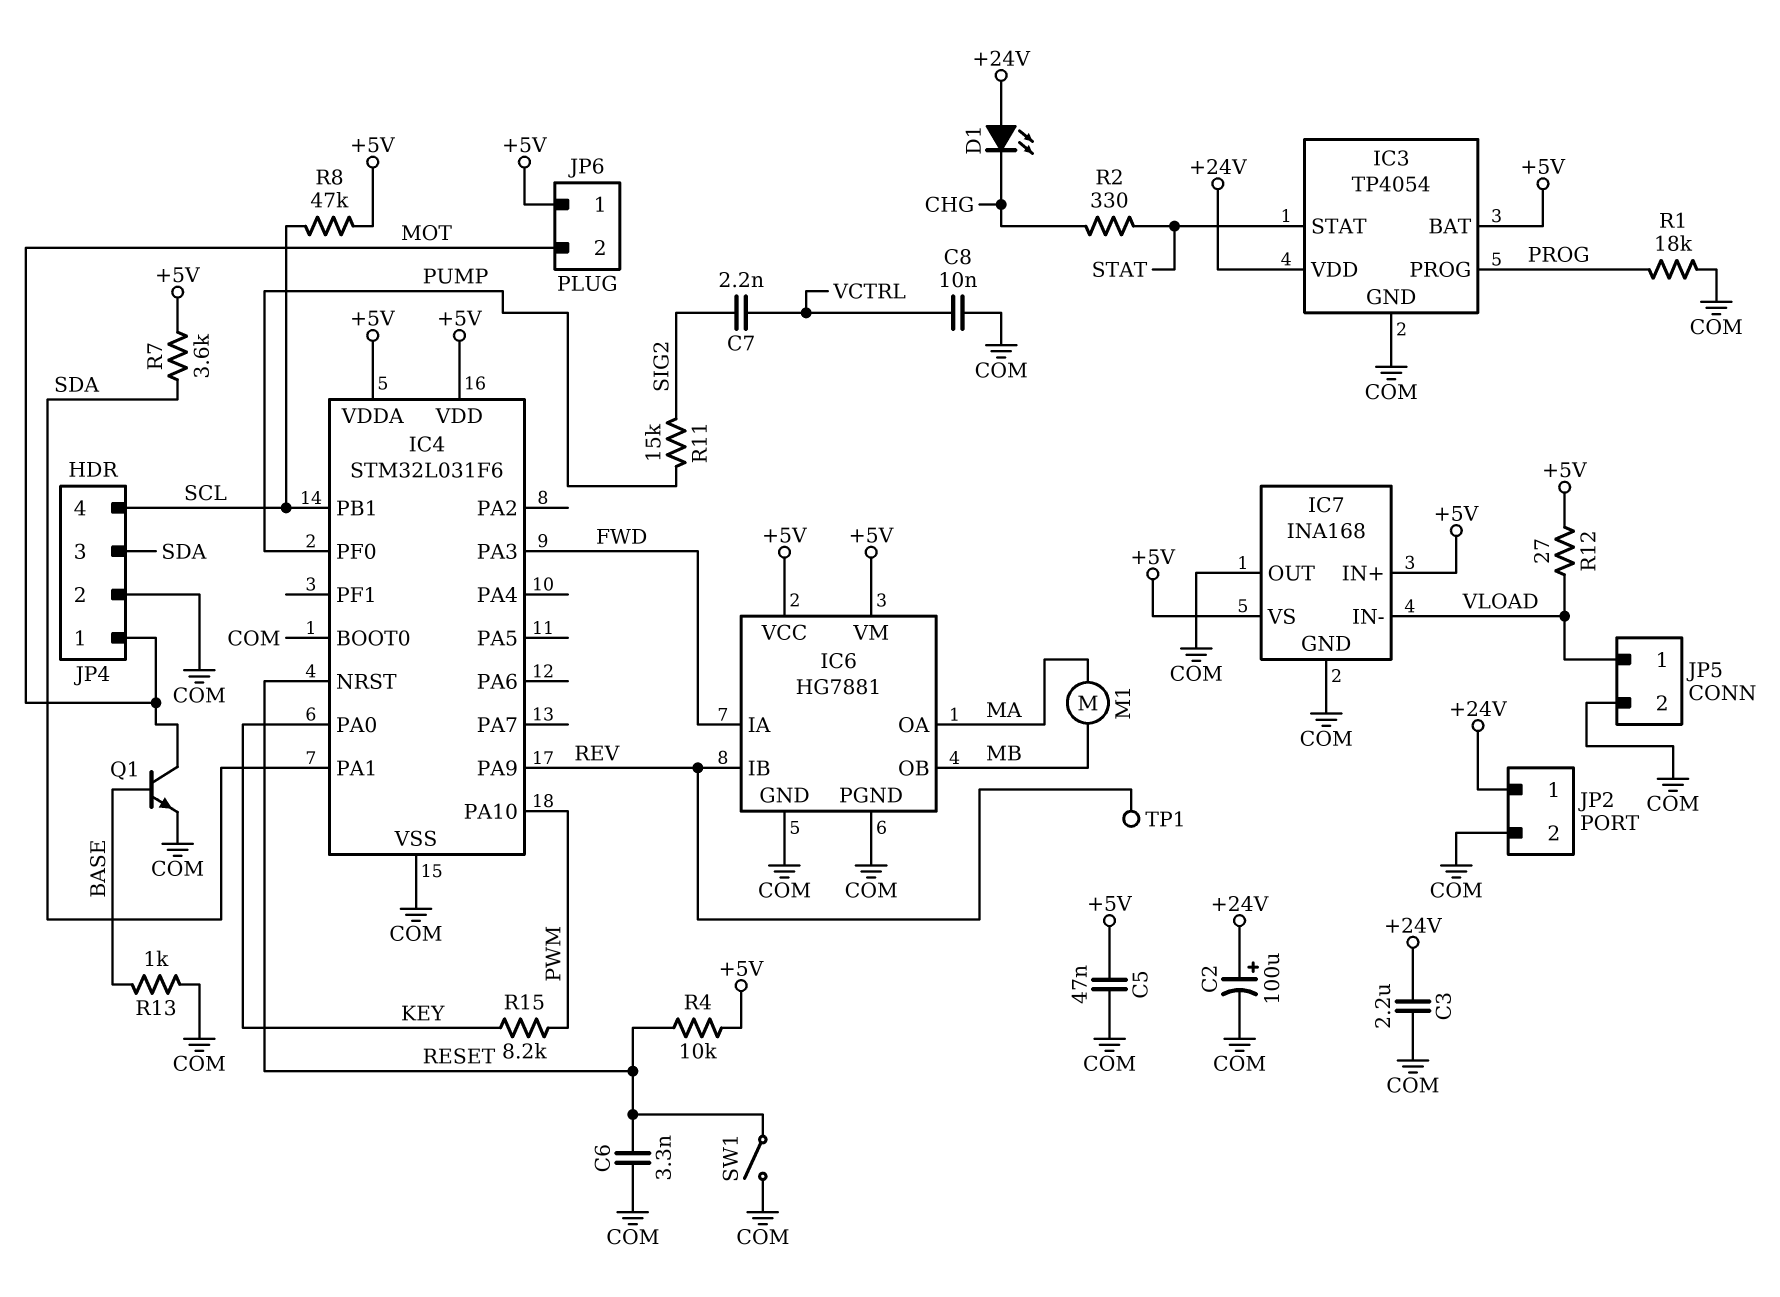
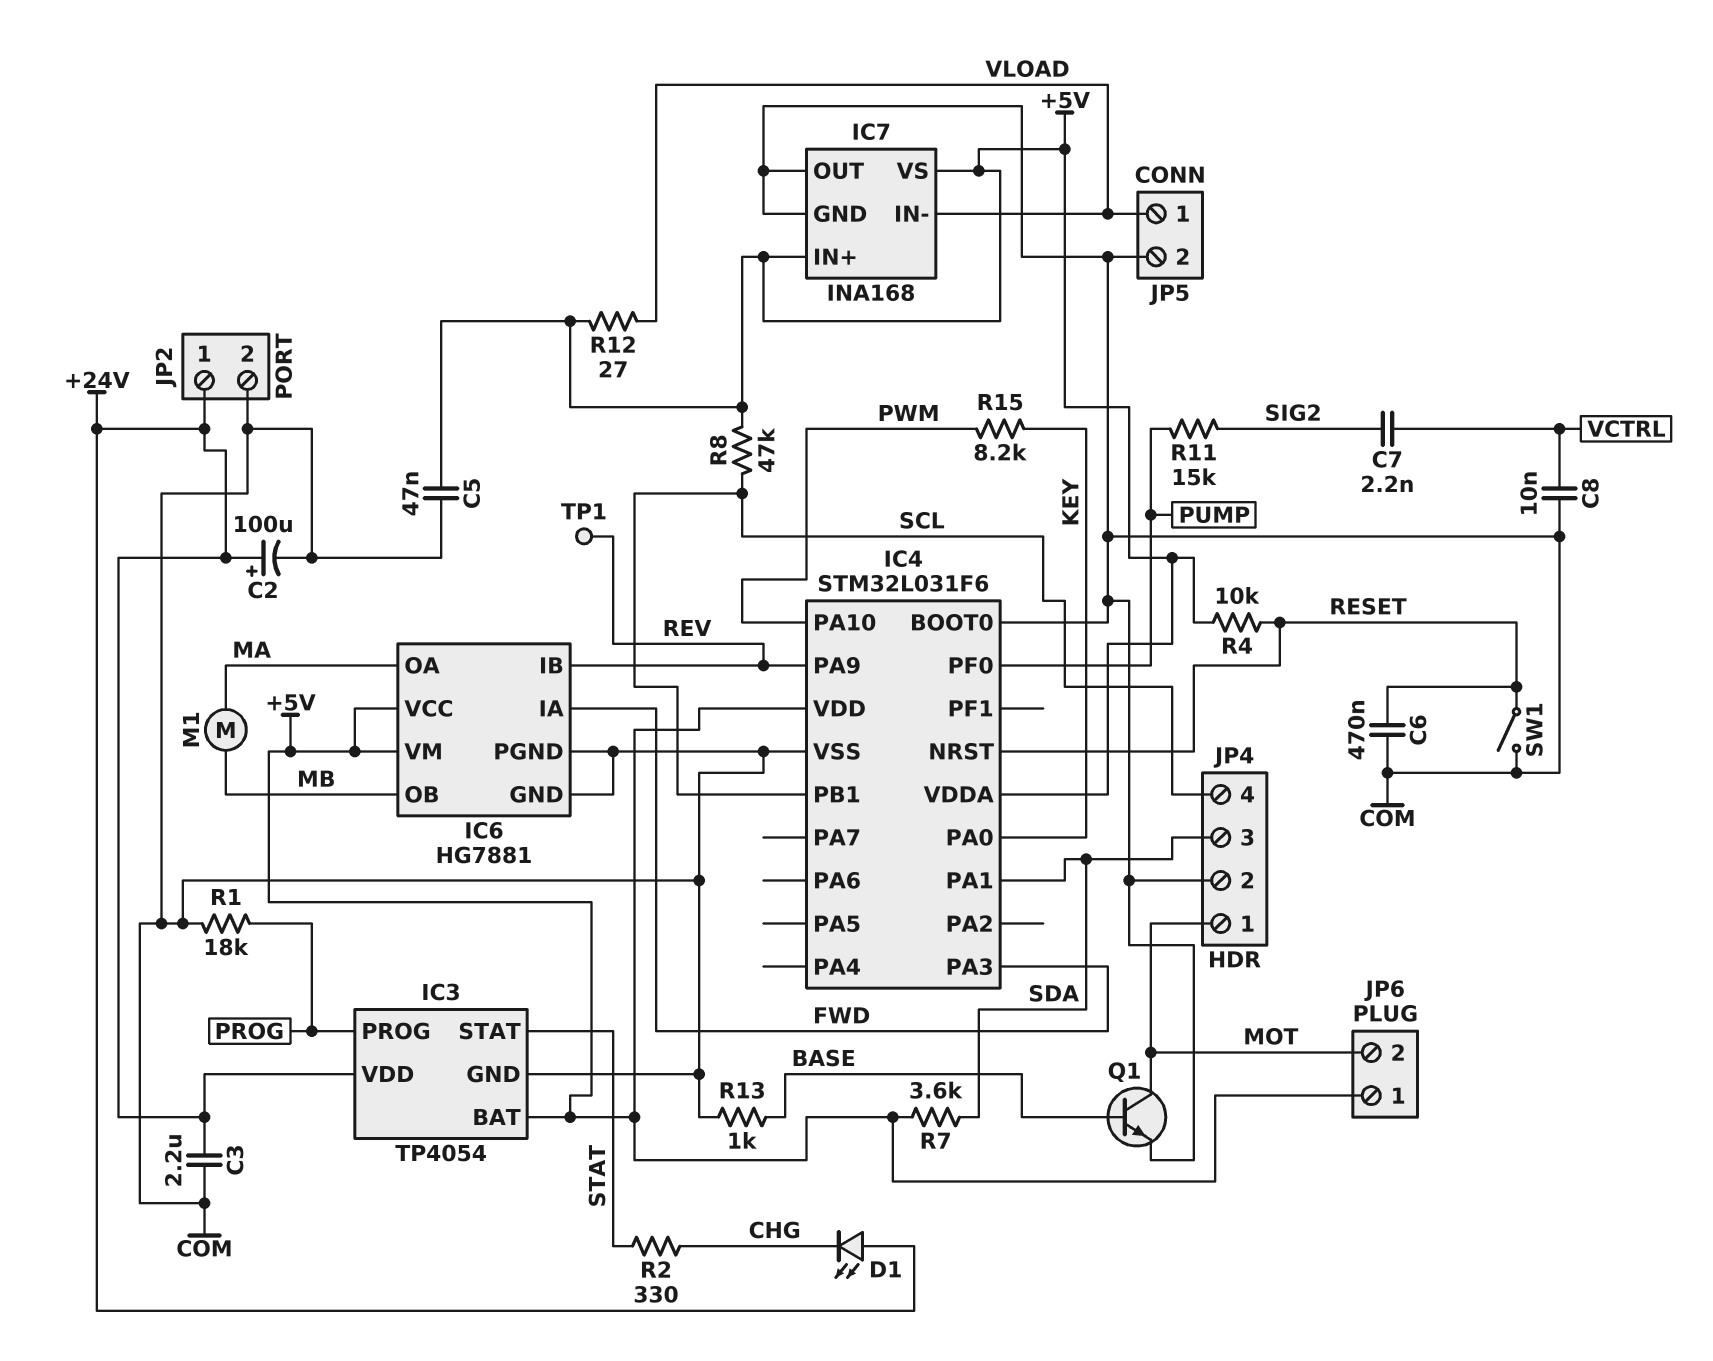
C6: 3.3nF (COM, RESET) -> 470nF (COM, RESET)

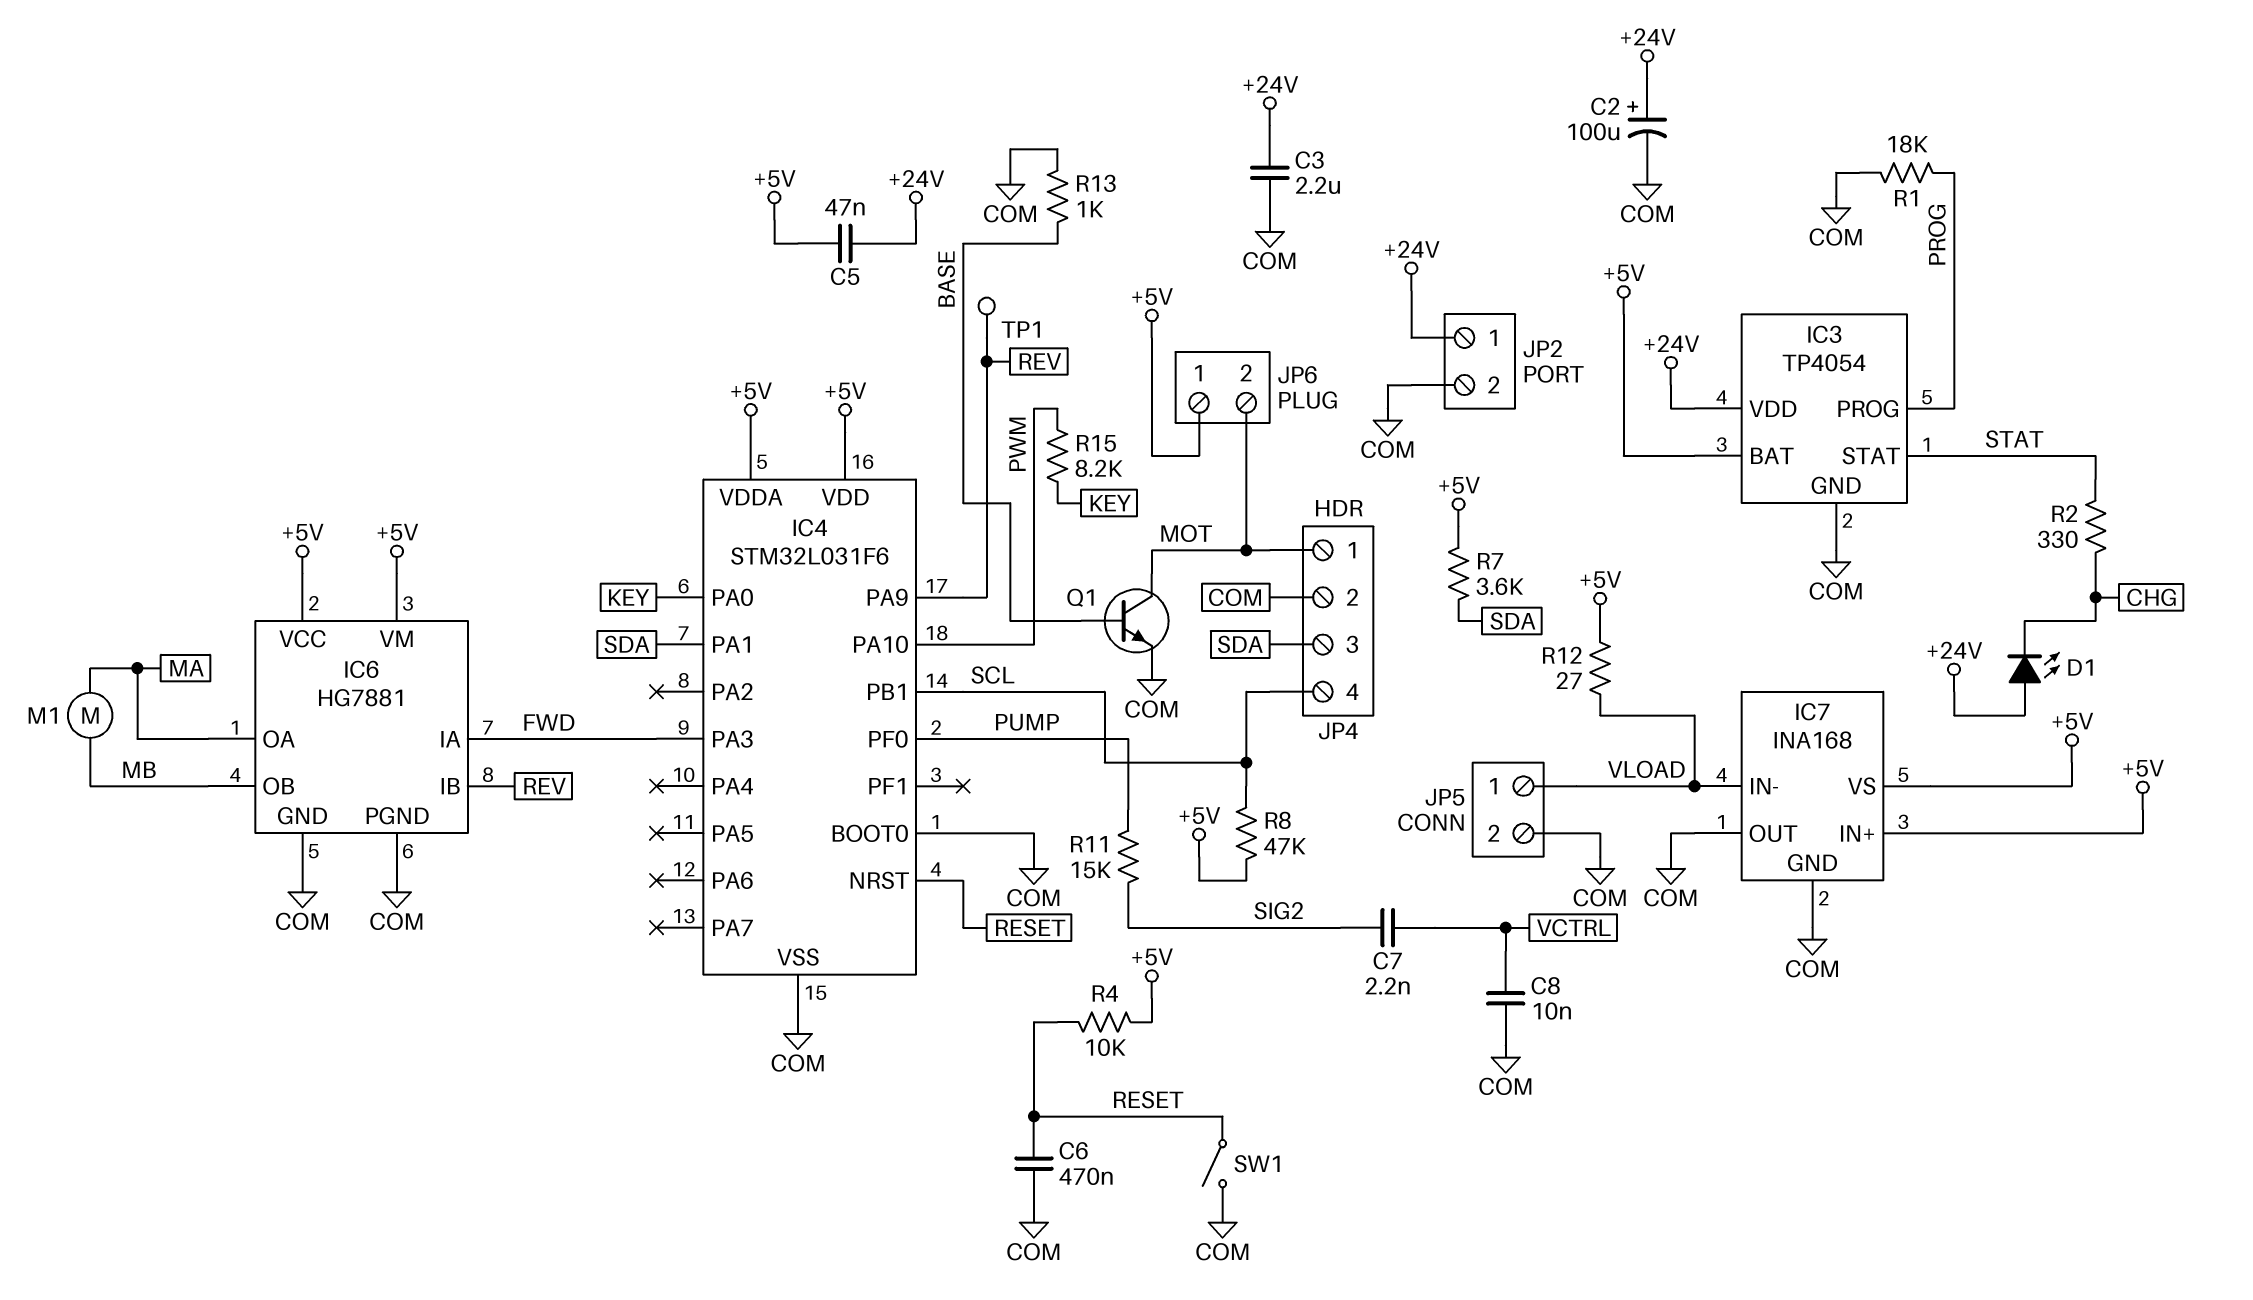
C5: 47nF (+5V, COM) -> 47nF (+5V, +24V)

